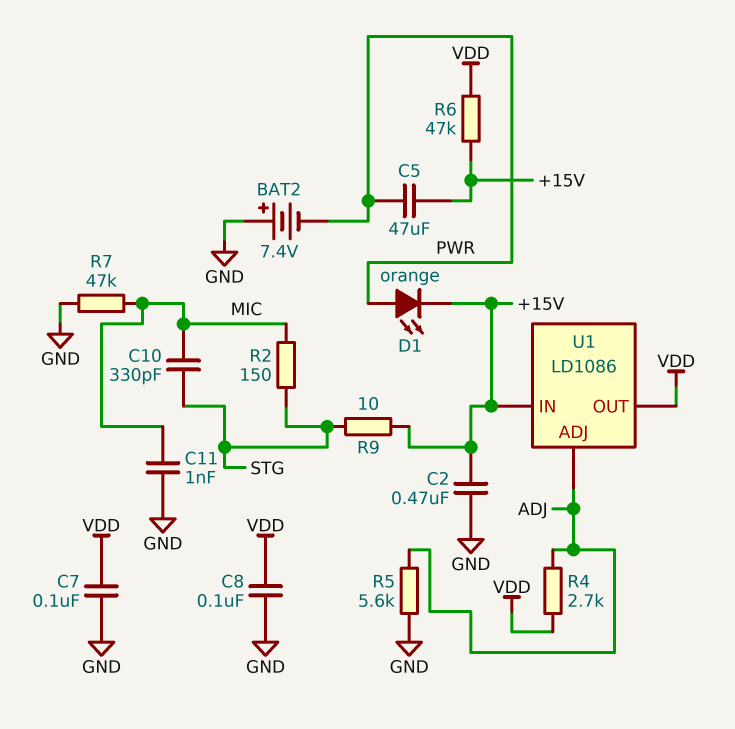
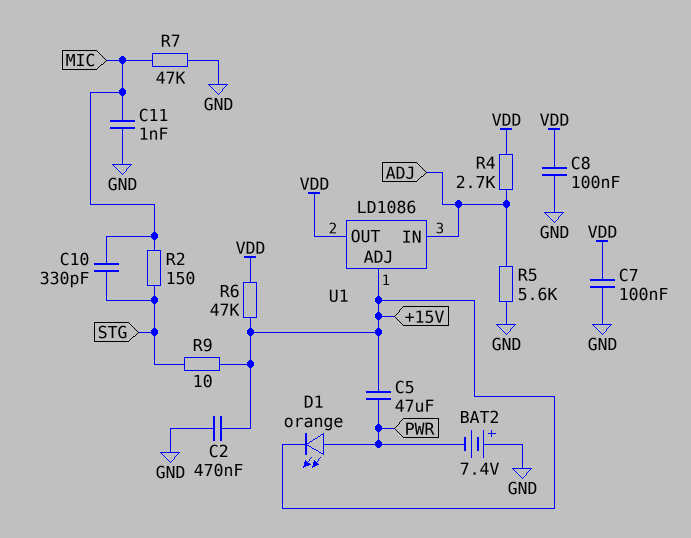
U1 pin ADJ: ADJ -> +15V
U1 pin IN: +15V -> ADJ

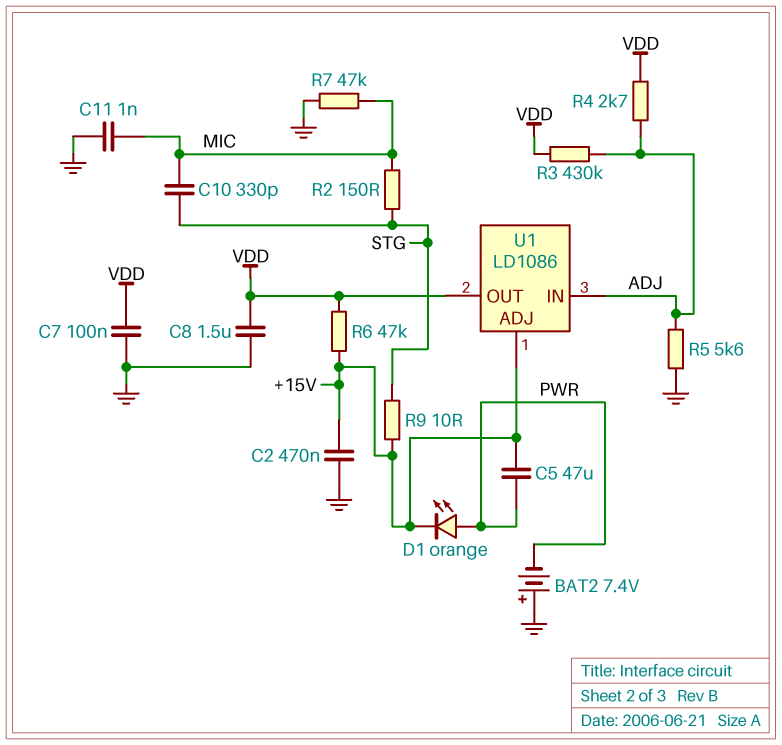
C8: 100nF (GND, VDD) -> 1.5uF (GND, VDD)
R3: none -> 430k (ADJ, VDD)

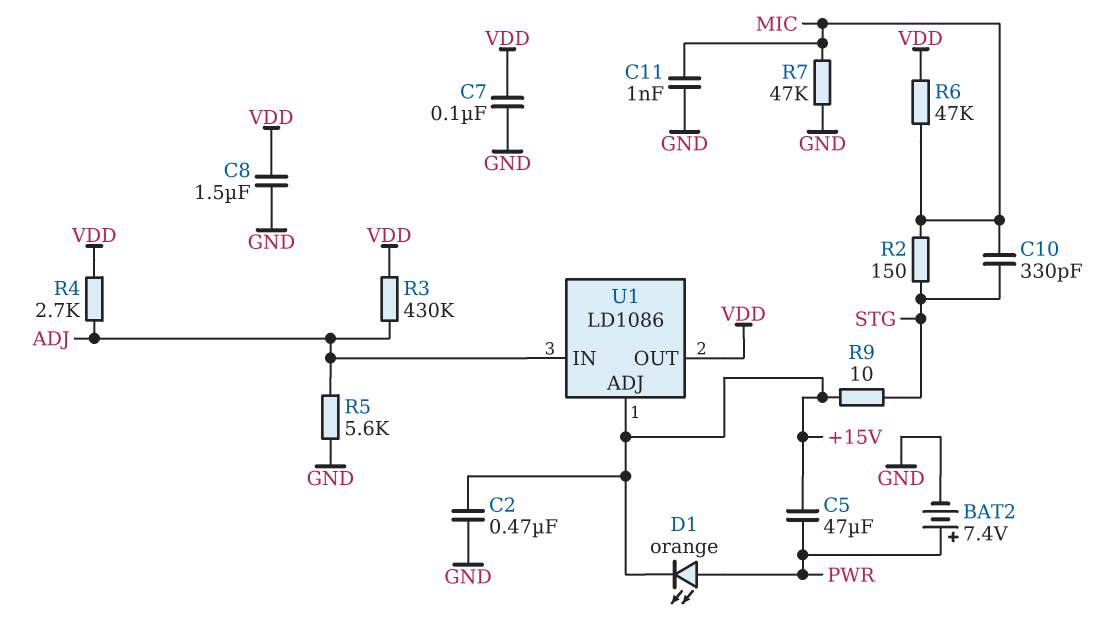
BAT2: 7.4V (plus GND, minus PWR) -> 7.4V (plus PWR, minus GND)
R6: 47k (+15V, VDD) -> 47k (MIC, VDD)

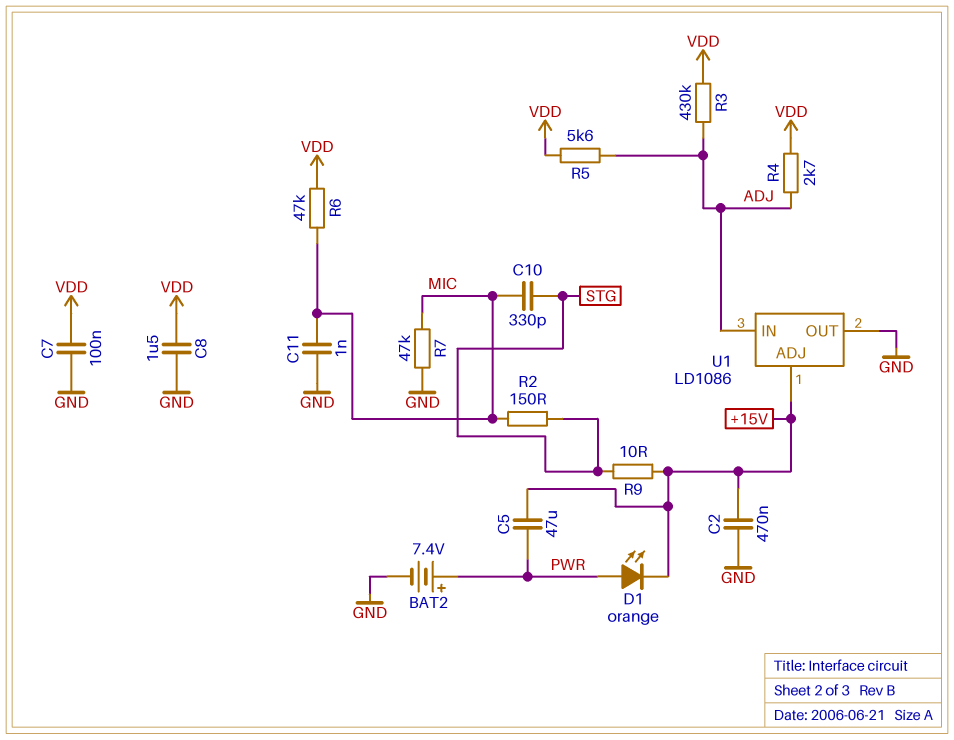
R5: 5.6k (ADJ, GND) -> 5.6k (ADJ, VDD)
U1 pin OUT: VDD -> GND

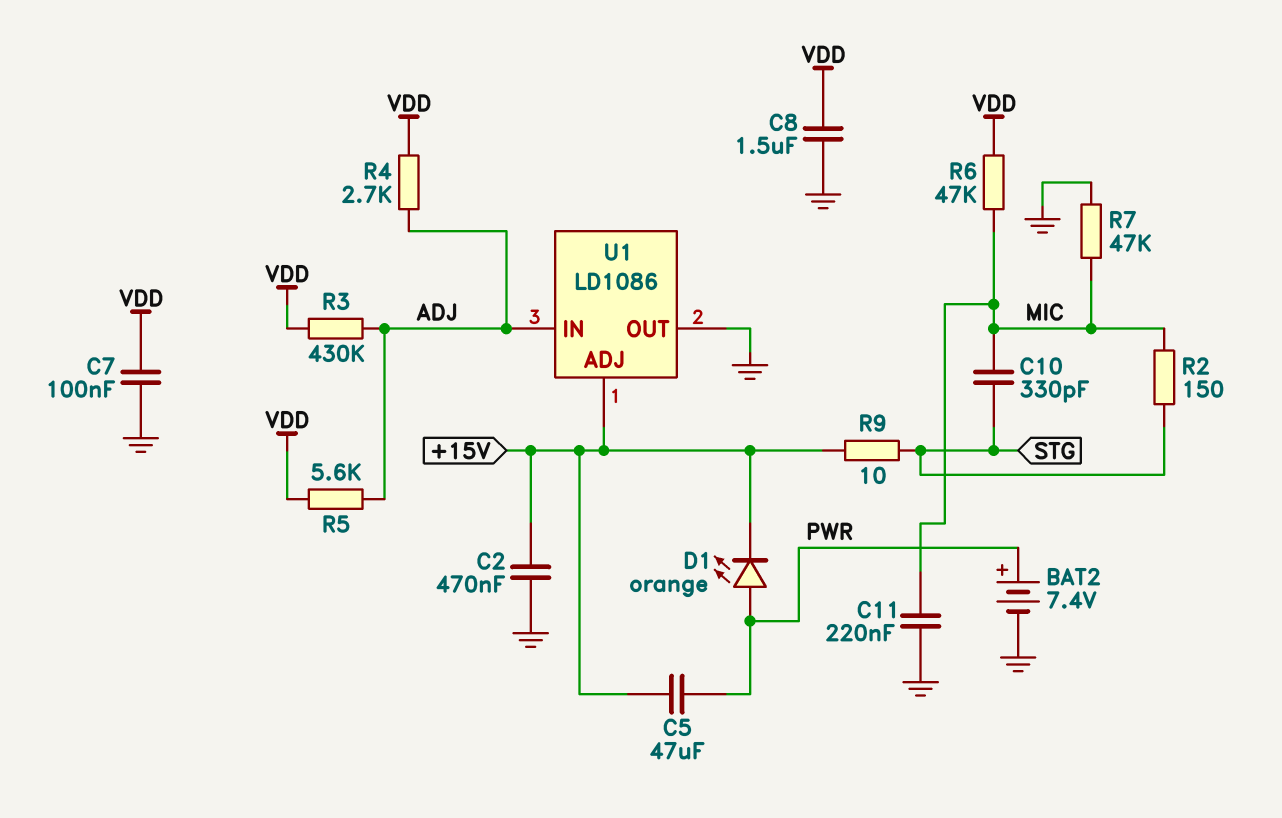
C11: 1nF (GND, MIC) -> 220nF (GND, MIC)

